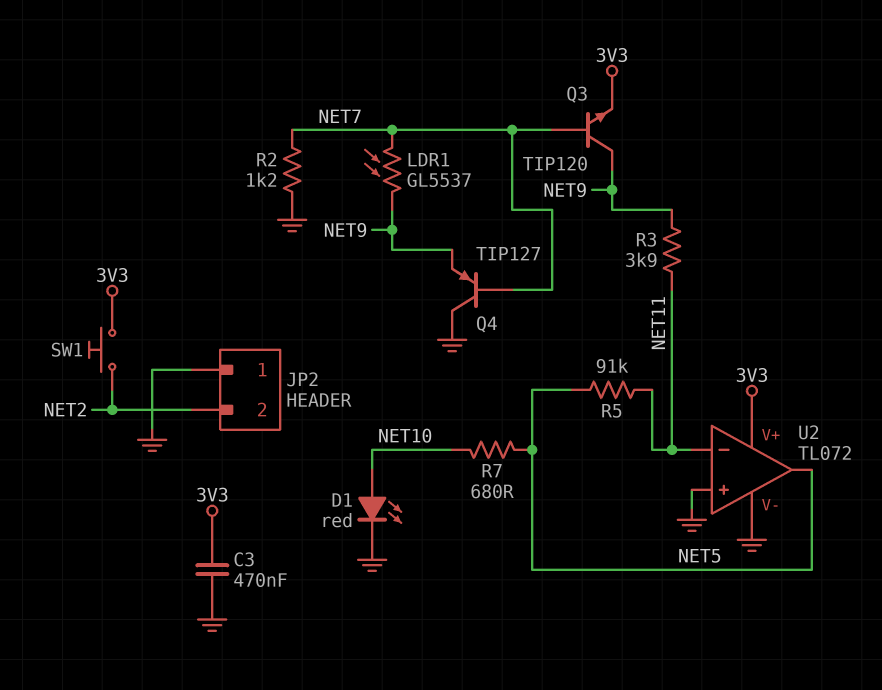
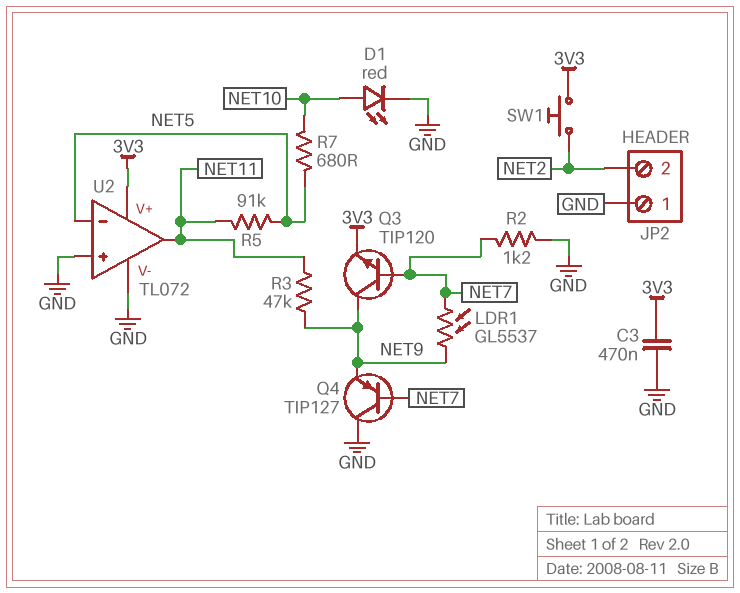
R3: 3.9k (NET9, NET11) -> 47k (NET9, NET11)
U2 pin in-: NET11 -> NET5
U2 pin out: NET5 -> NET11

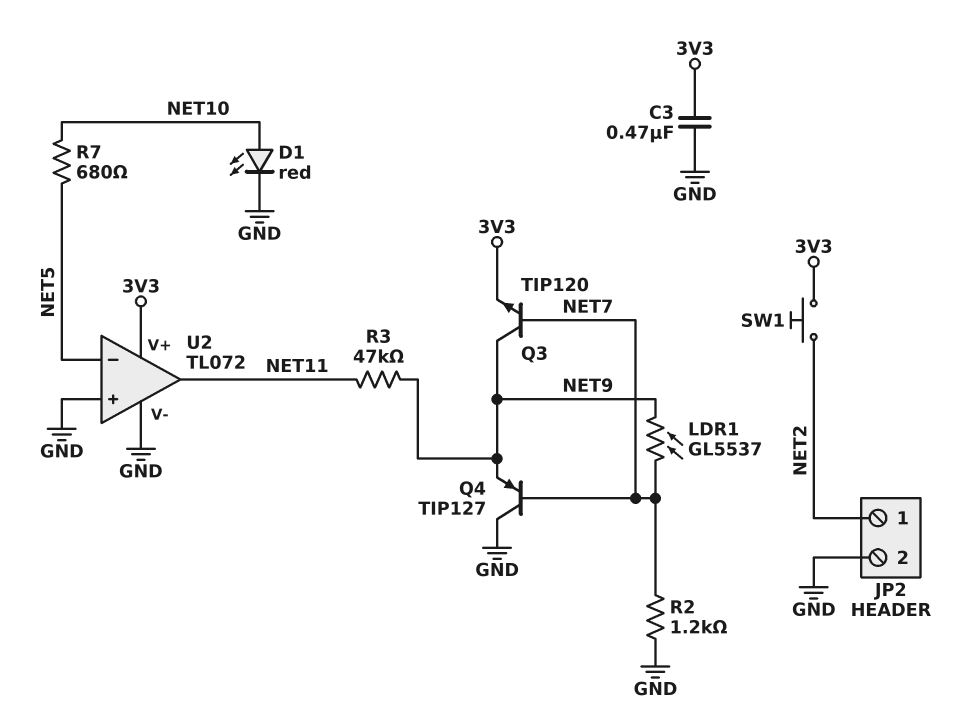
JP2 pin 1: GND -> NET2
JP2 pin 2: NET2 -> GND
R5: 91k (NET5, NET11) -> none

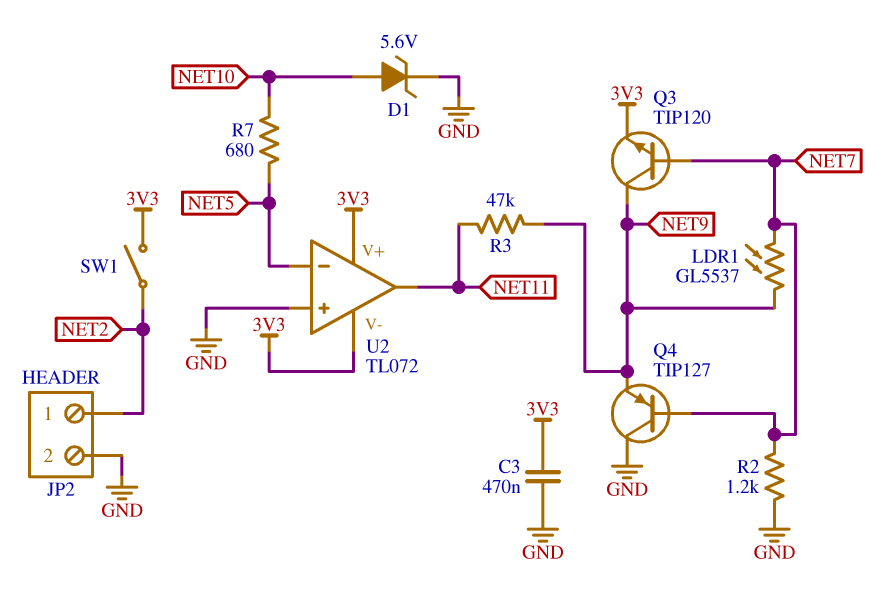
D1: LED red (A NET10, K GND) -> zener 5.6V (A NET10, K GND)
SW1: button (3V3, NET2) -> switch (3V3, NET2)
U2 pin V-: GND -> 3V3

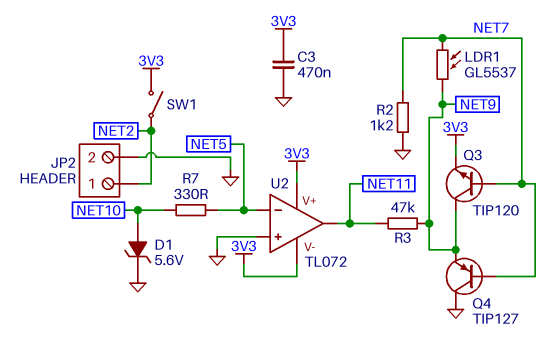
R7: 680 (NET5, NET10) -> 330 (NET5, NET10)

